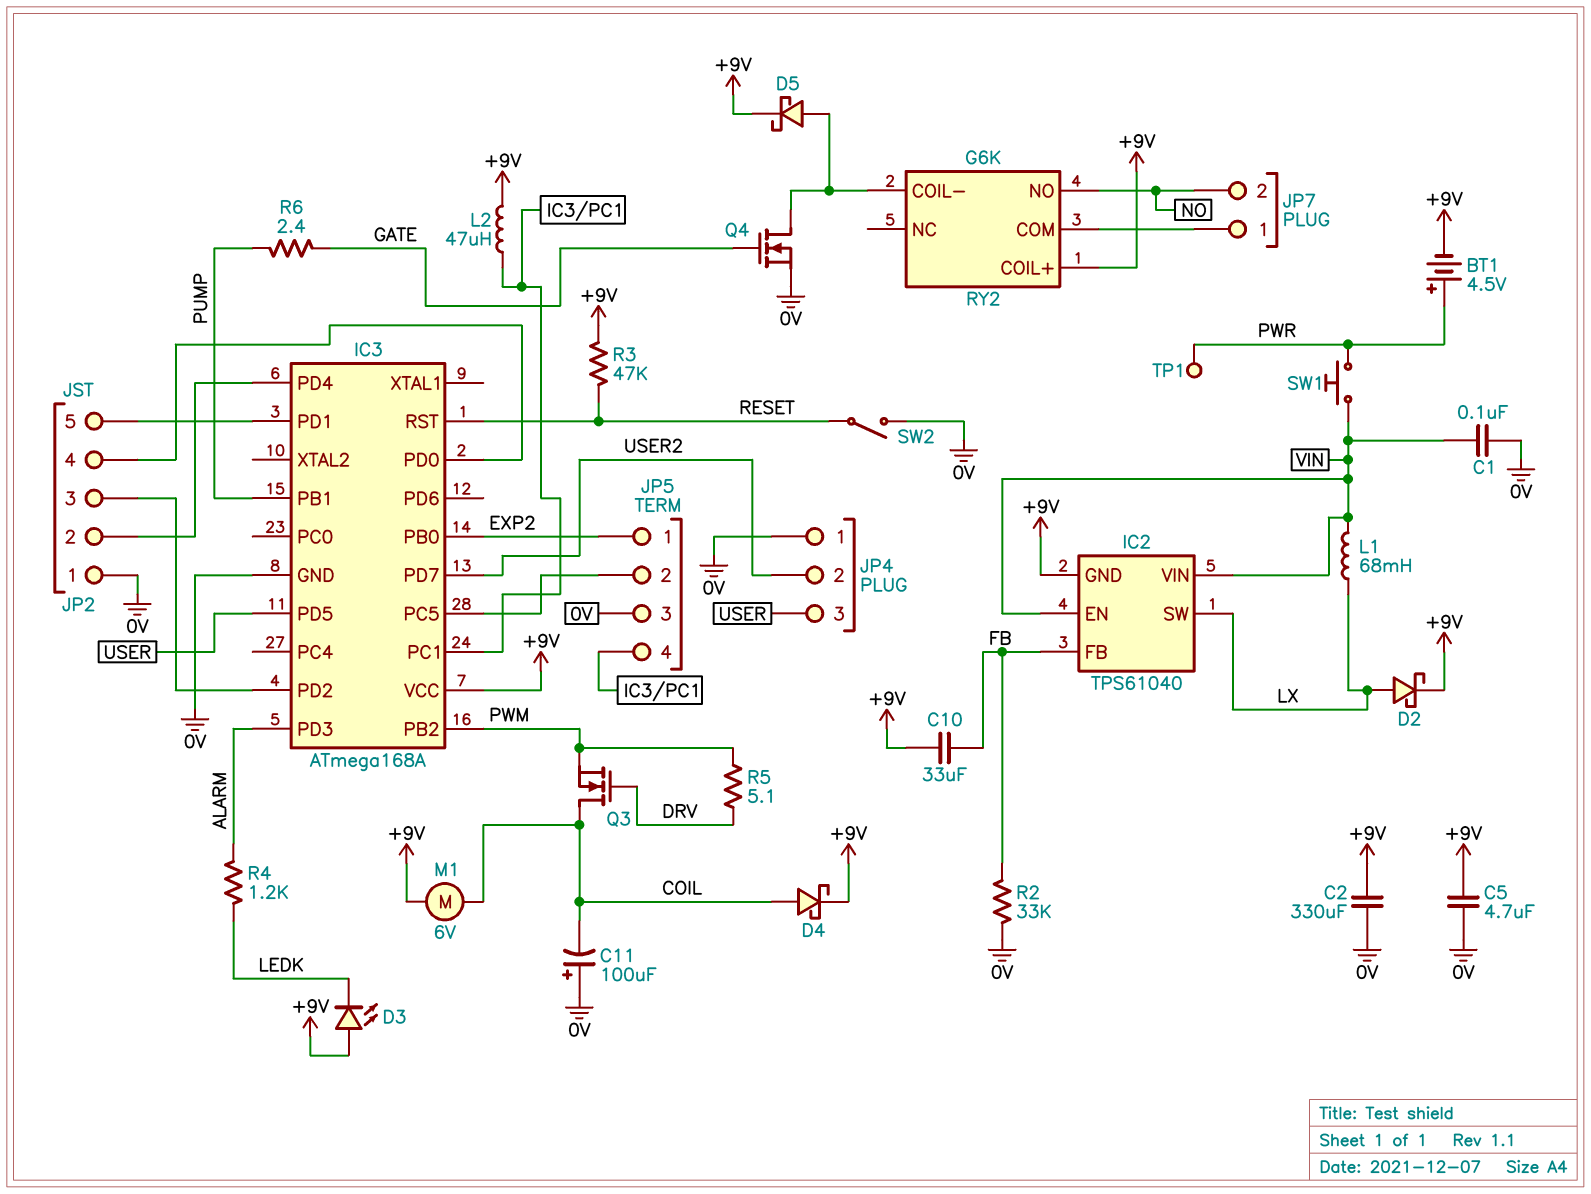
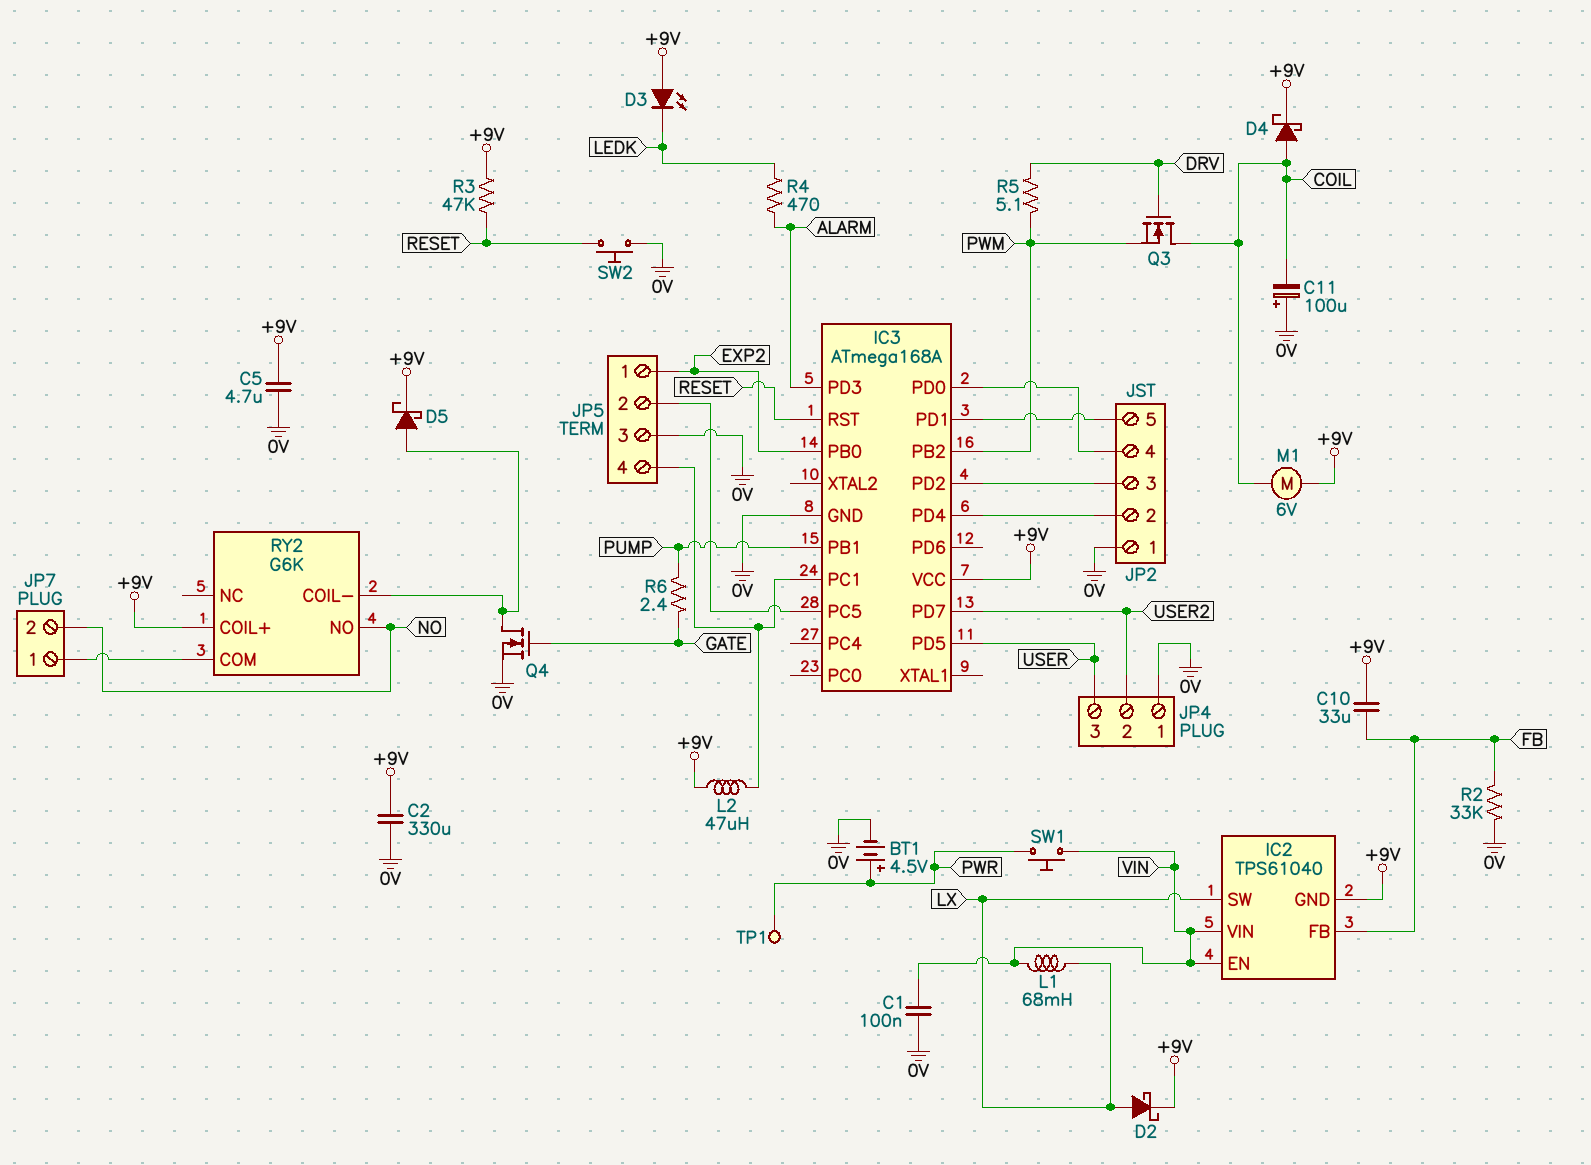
BT1: 4.5V (plus PWR, minus +9V) -> 4.5V (plus PWR, minus 0V)
R4: 1.2k (ALARM, LEDK) -> 470 (ALARM, LEDK)
SW2: switch (0V, RESET) -> button (0V, RESET)

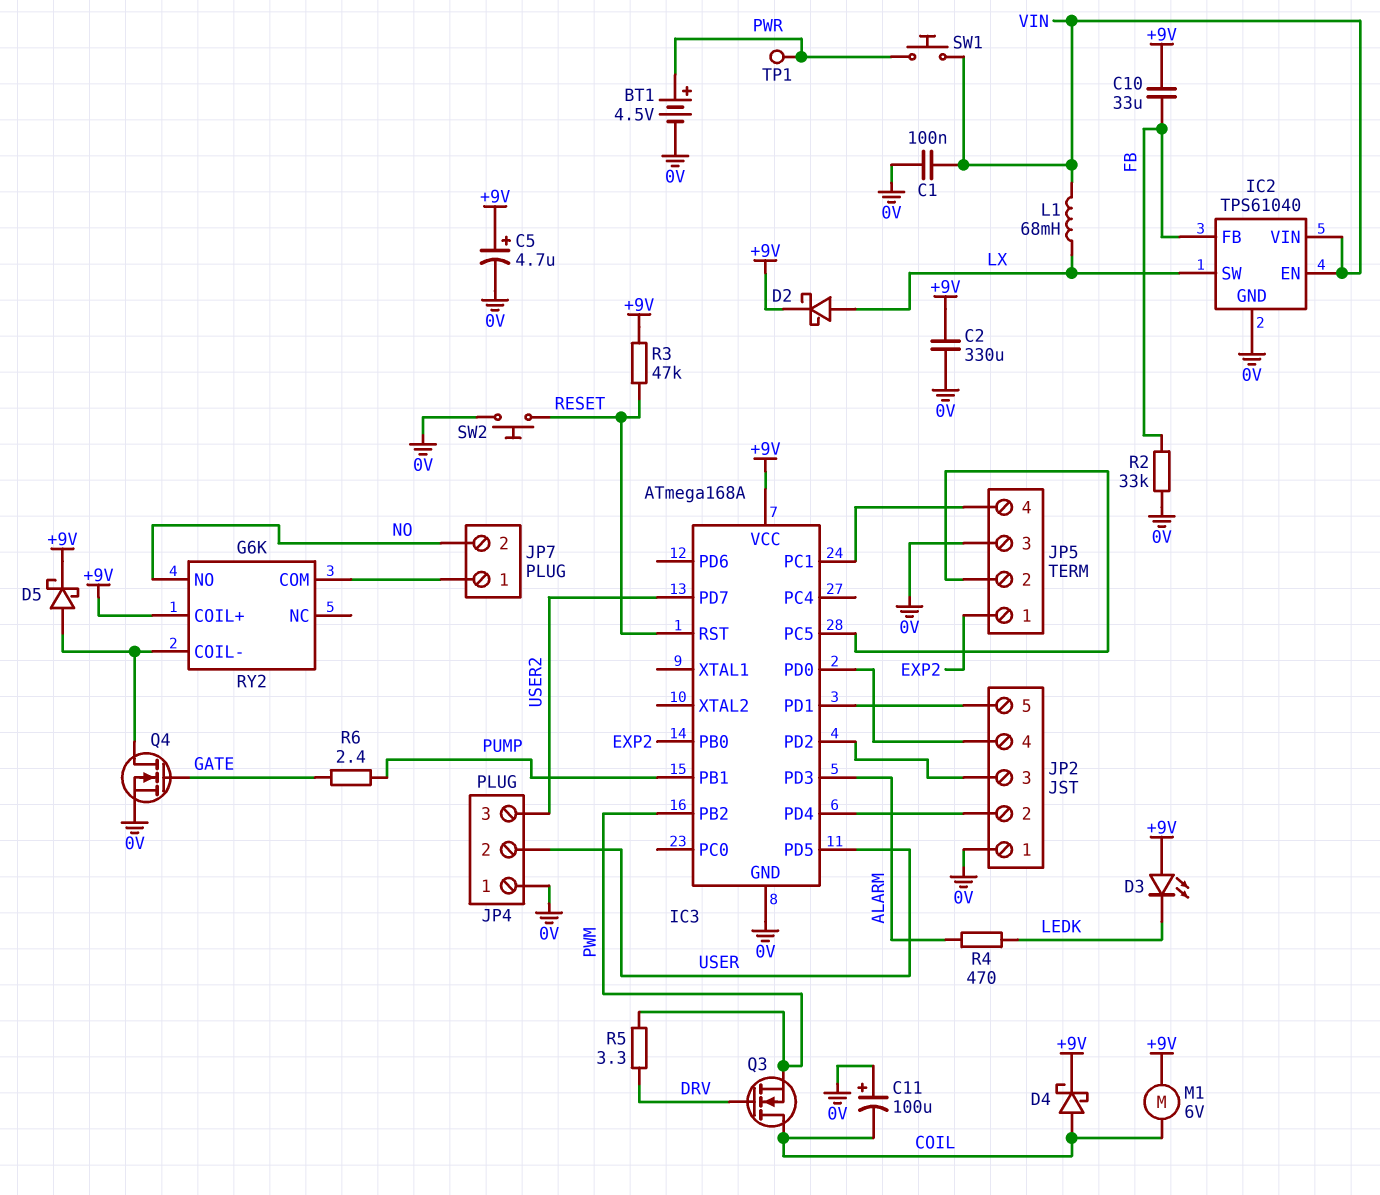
C5: 4.7uF (+9V, 0V) -> 4.7uF (plus +9V, minus 0V)
IC2 pin GND: +9V -> 0V
JP4 pin 2: USER2 -> USER
JP4 pin 3: USER -> USER2
L2: 47uH (+9V, IC3/PC1) -> none
R5: 5.1 (DRV, PWM) -> 3.3 (DRV, PWM)

